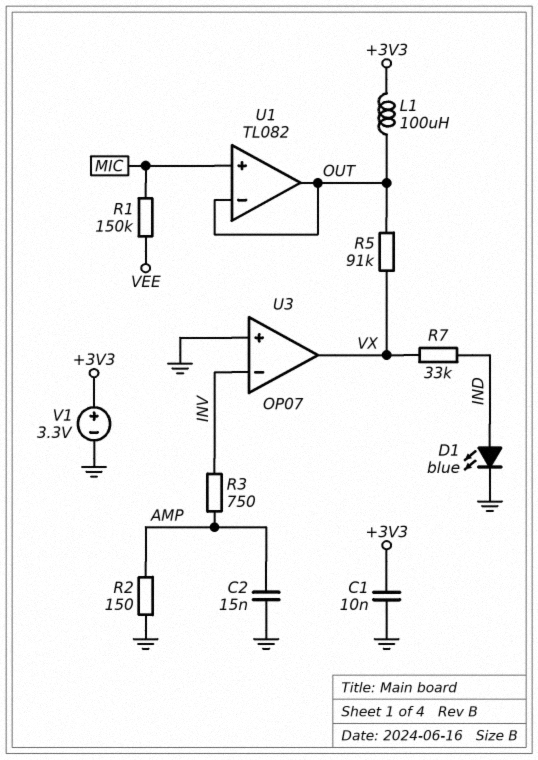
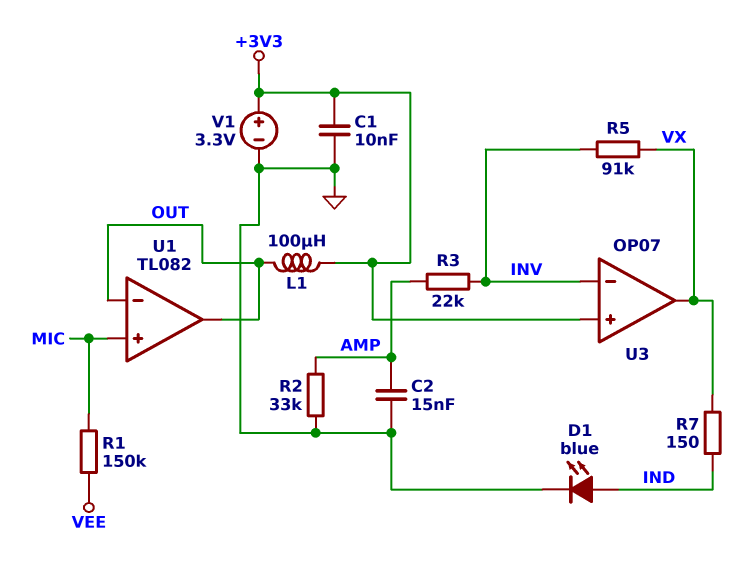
R2: 150 (AMP, GND) -> 33k (AMP, GND)
R3: 750 (AMP, INV) -> 22k (AMP, INV)
R5: 91k (OUT, VX) -> 91k (INV, VX)
R7: 33k (IND, VX) -> 150 (IND, VX)
U3 pin in+: GND -> +3V3

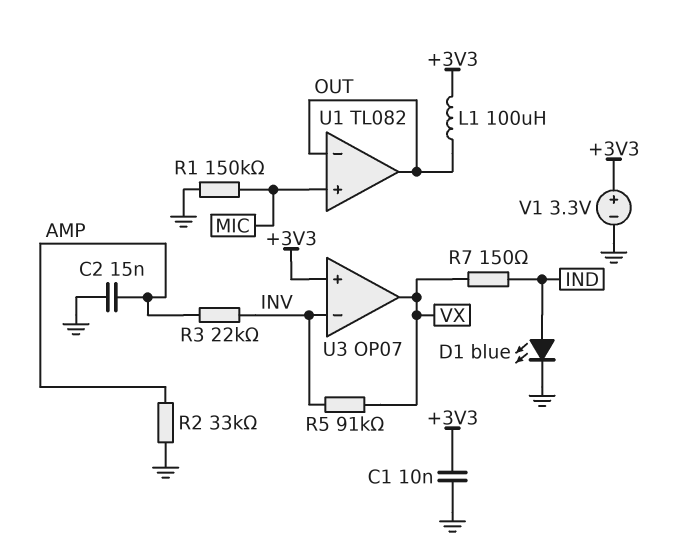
R1: 150k (MIC, VEE) -> 150k (GND, MIC)

